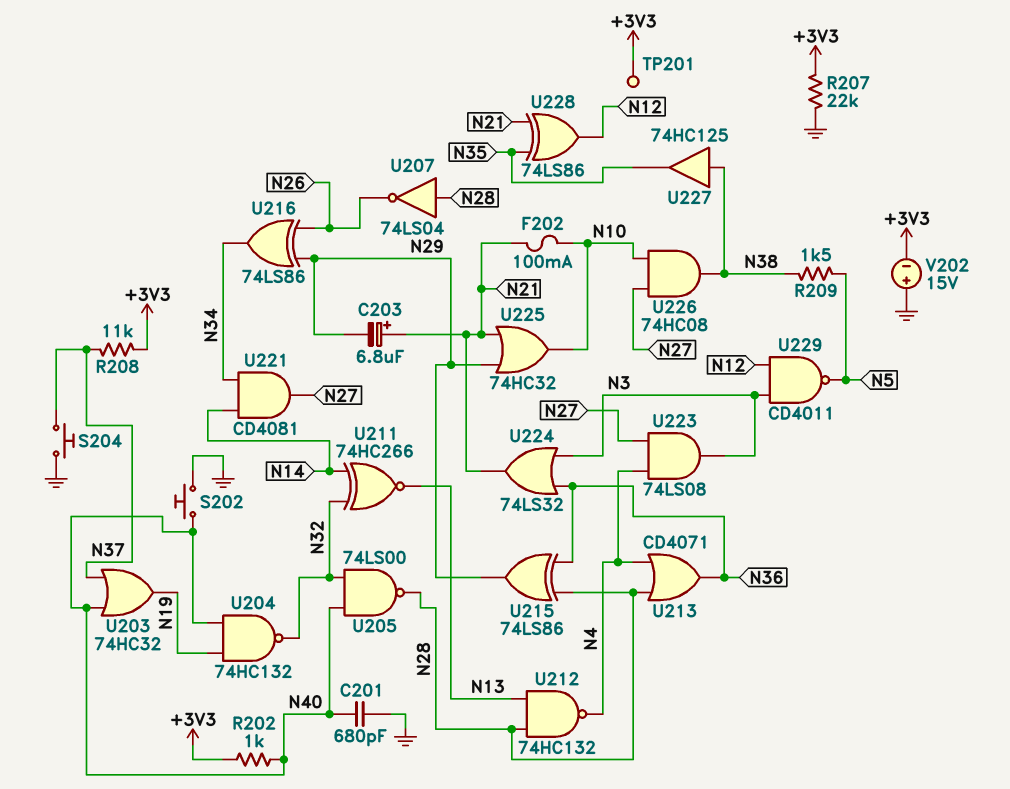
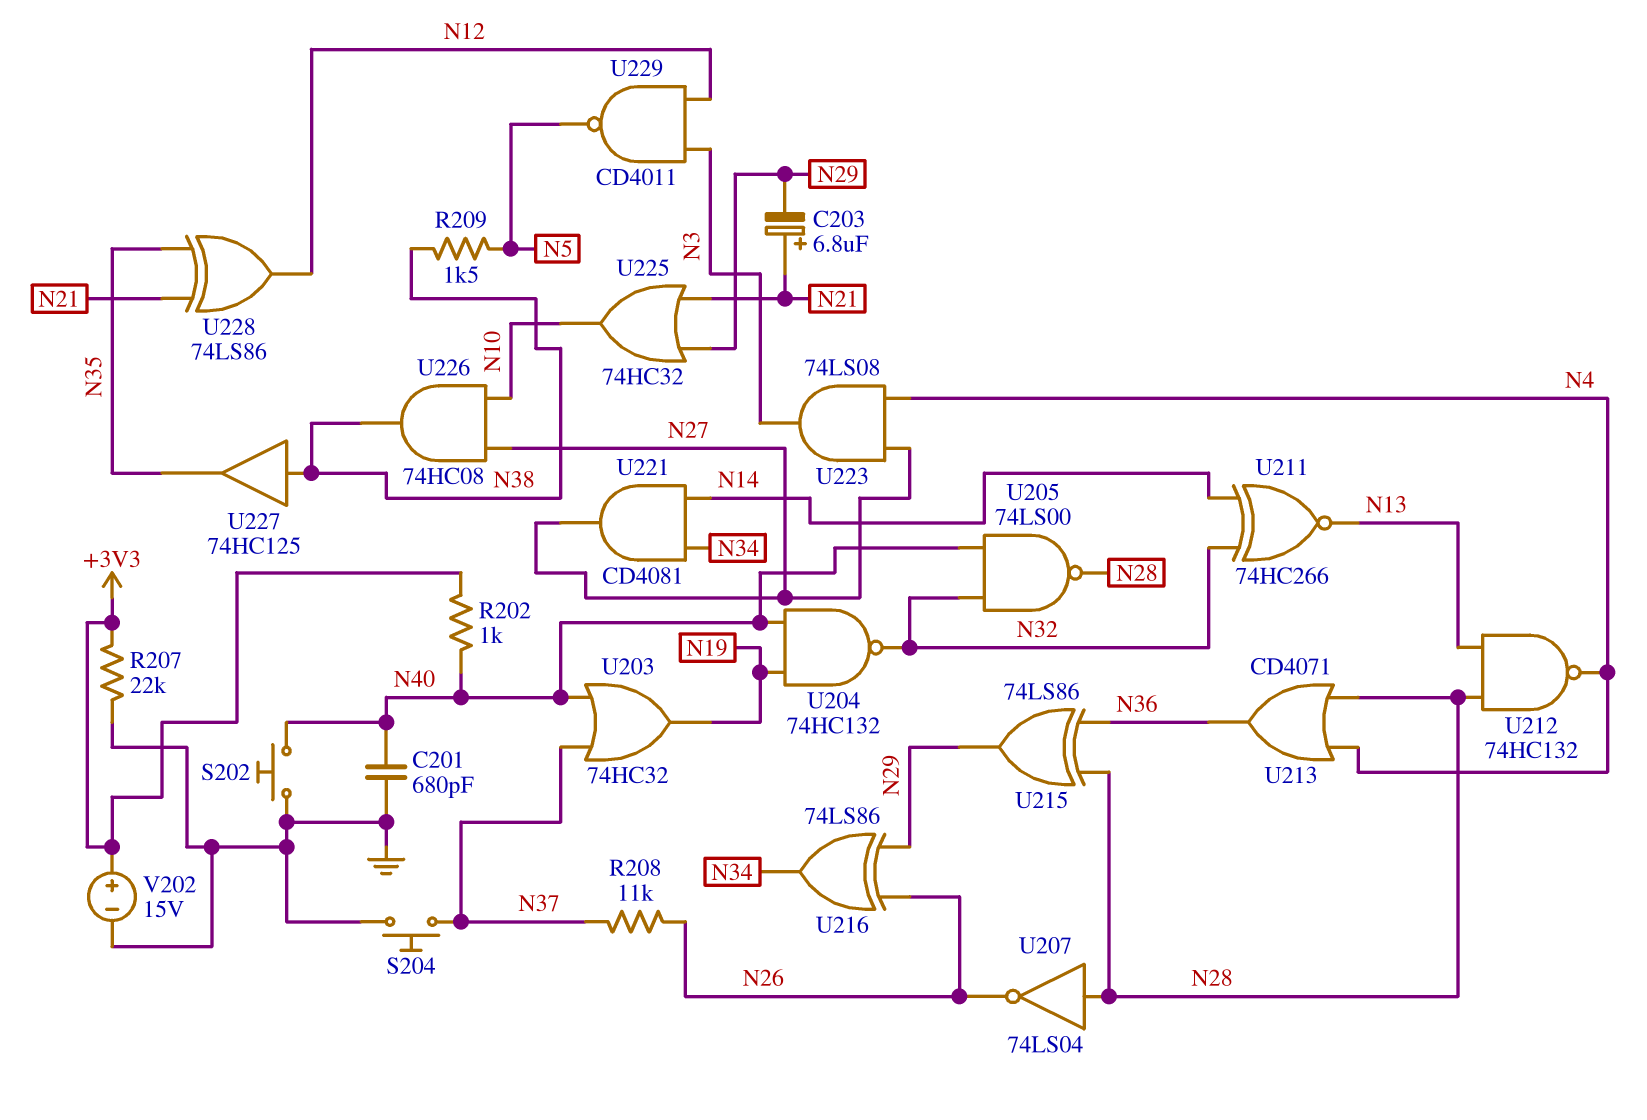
F202: 100mA (N10, N21) -> none
R208: 11k (+3V3, N37) -> 11k (N26, N37)
TP201: test point (+3V3) -> none
U224: OR 74LS32 (in N3, in N36, out N21) -> none
V202: 15V (plus GND, minus +3V3) -> 15V (plus +3V3, minus GND)

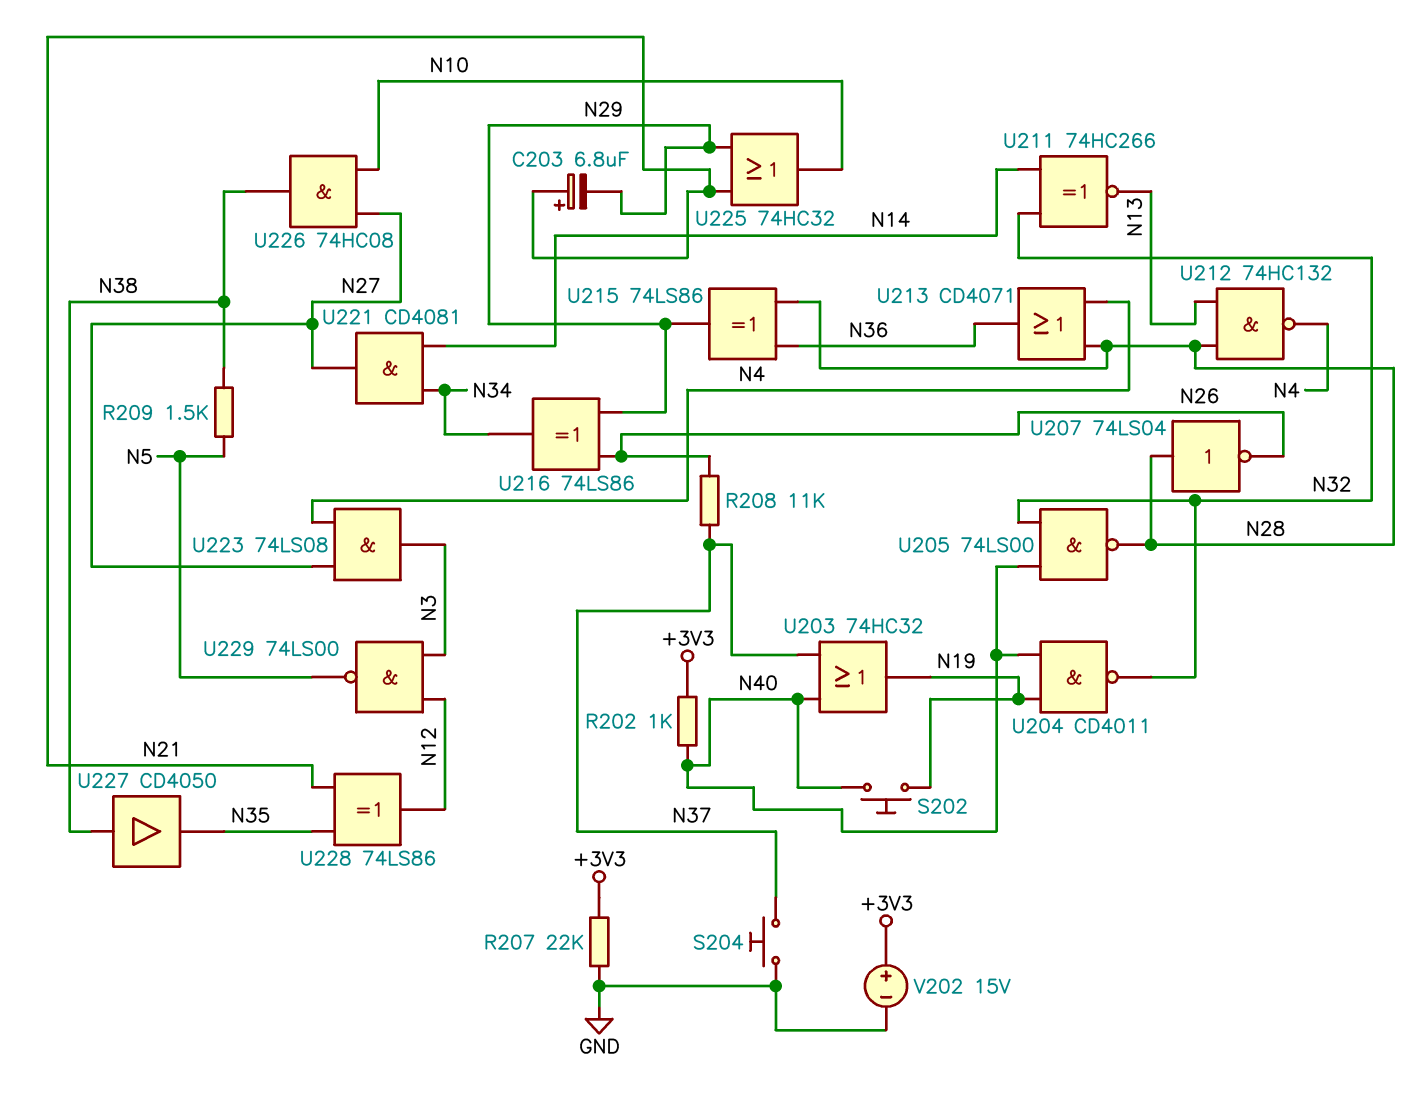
C201: 680pF (GND, N40) -> none
S202: button (GND, N40) -> button (N19, N40)
U204: NAND 74HC132 (in N19, in N40, out N32) -> NAND CD4011 (in N19, in N40, out N32)
U227: buffer 74HC125 (in N38, out N35) -> buffer CD4050 (in N38, out N35)
U229: NAND CD4011 (in N3, in N12, out N5) -> NAND 74LS00 (in N3, in N12, out N5)

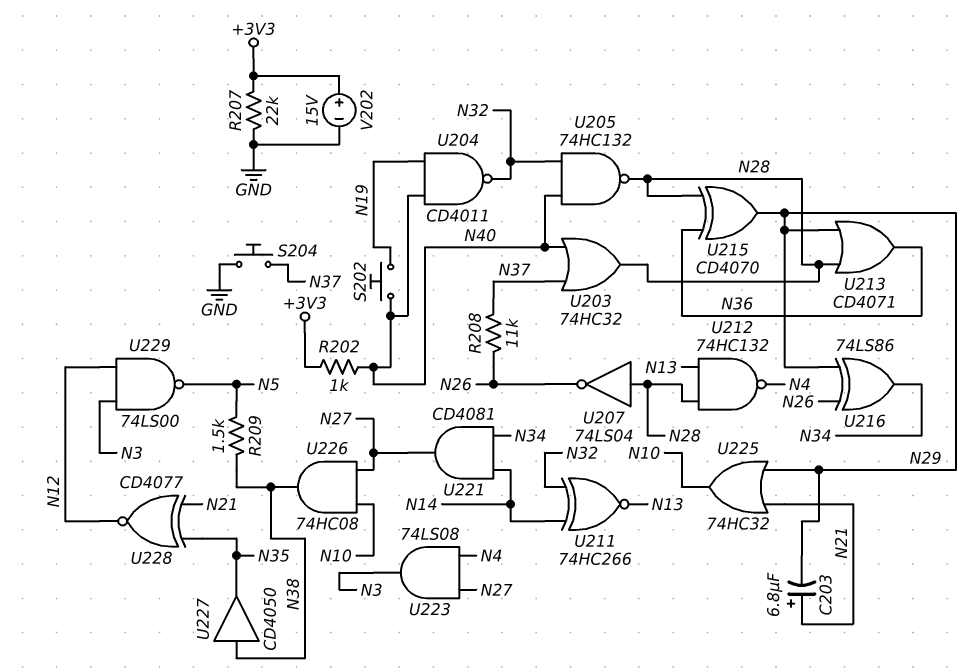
U203: OR 74HC32 (in N37, in N40, out N19) -> OR 74HC32 (in N37, in N40, out N28)
U205: NAND 74LS00 (in N32, in N40, out N28) -> NAND 74HC132 (in N32, in N40, out N28)
U213: OR CD4071 (in N4, in N28, out N36) -> OR CD4071 (in N28, in N29, out N36)
U215: XOR 74LS86 (in N28, in N36, out N29) -> XOR CD4070 (in N28, in N36, out N29)
U228: XOR 74LS86 (in N21, in N35, out N12) -> XNOR CD4077 (in N21, in N35, out N12)

